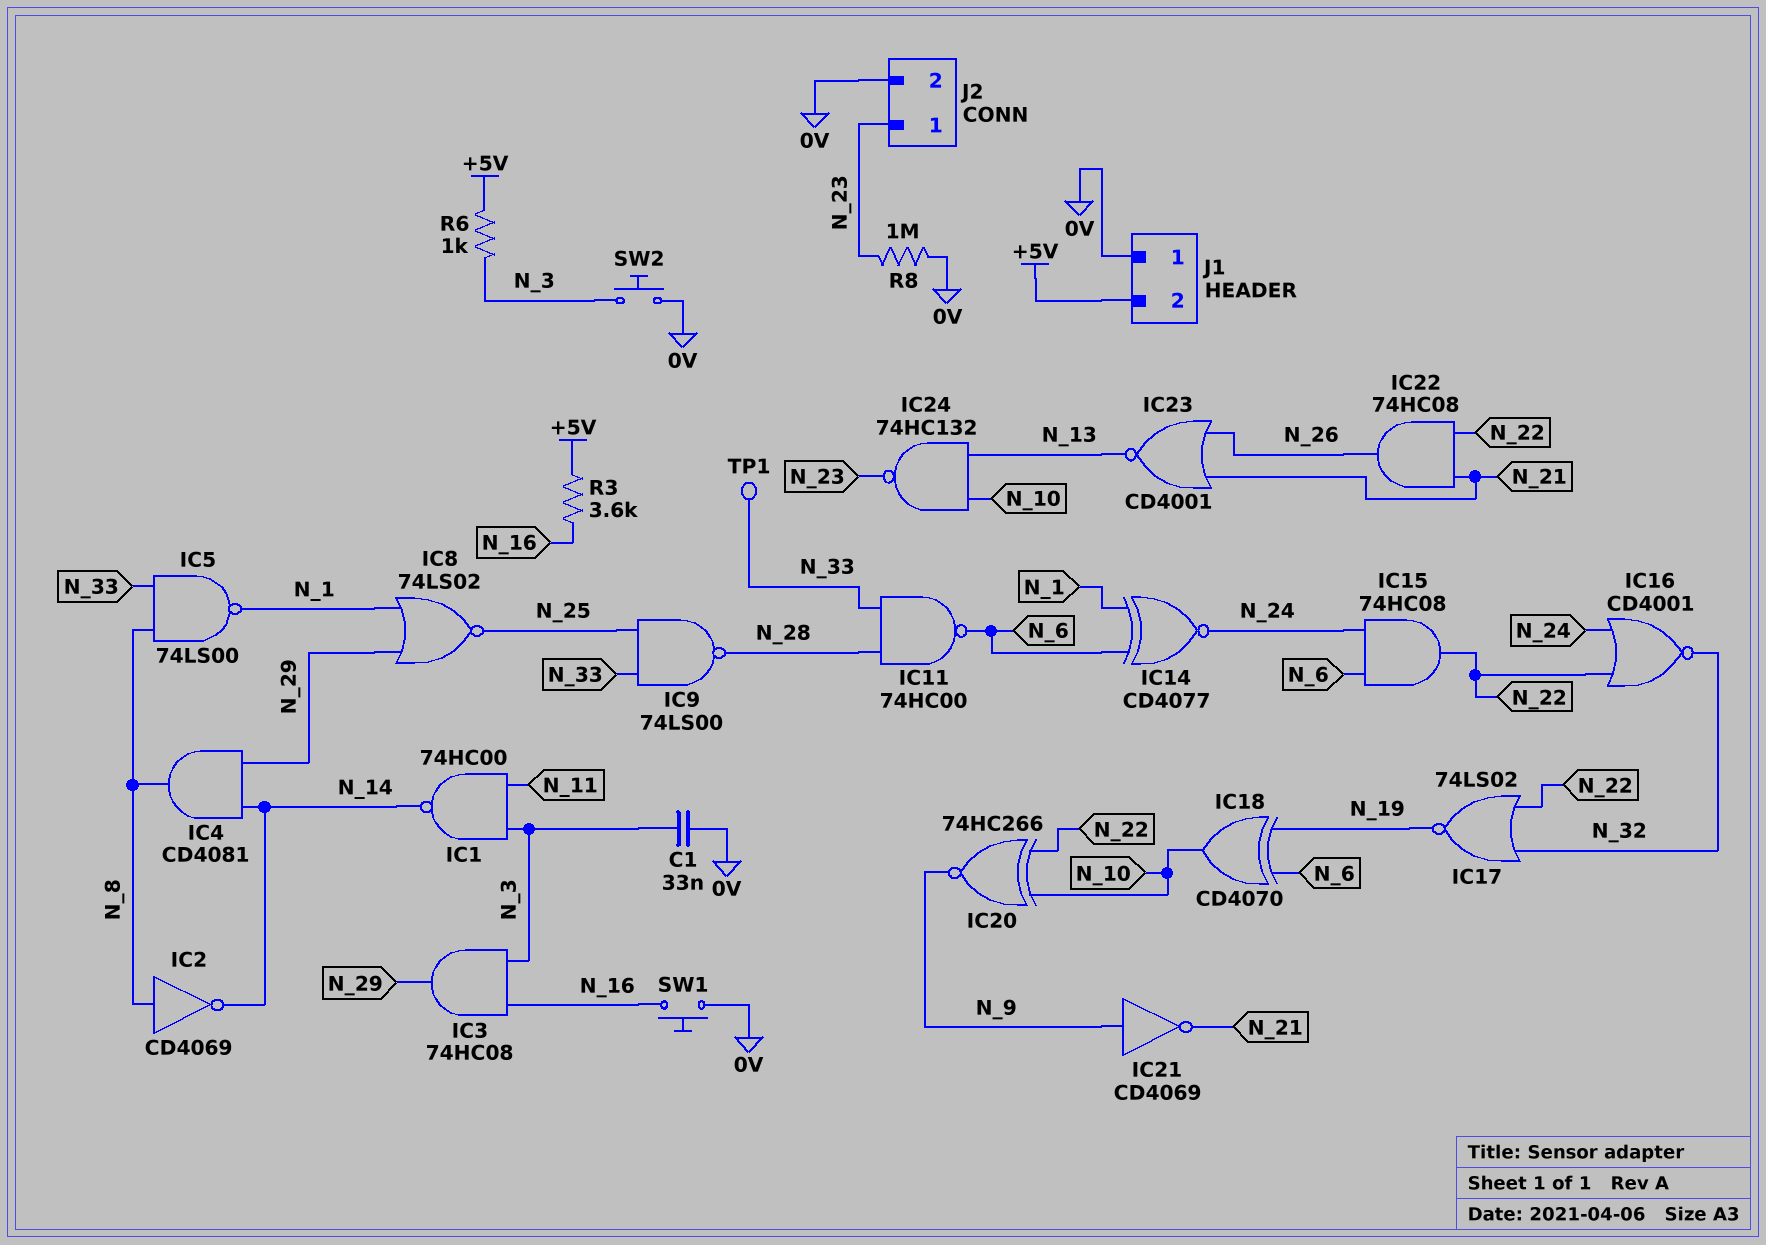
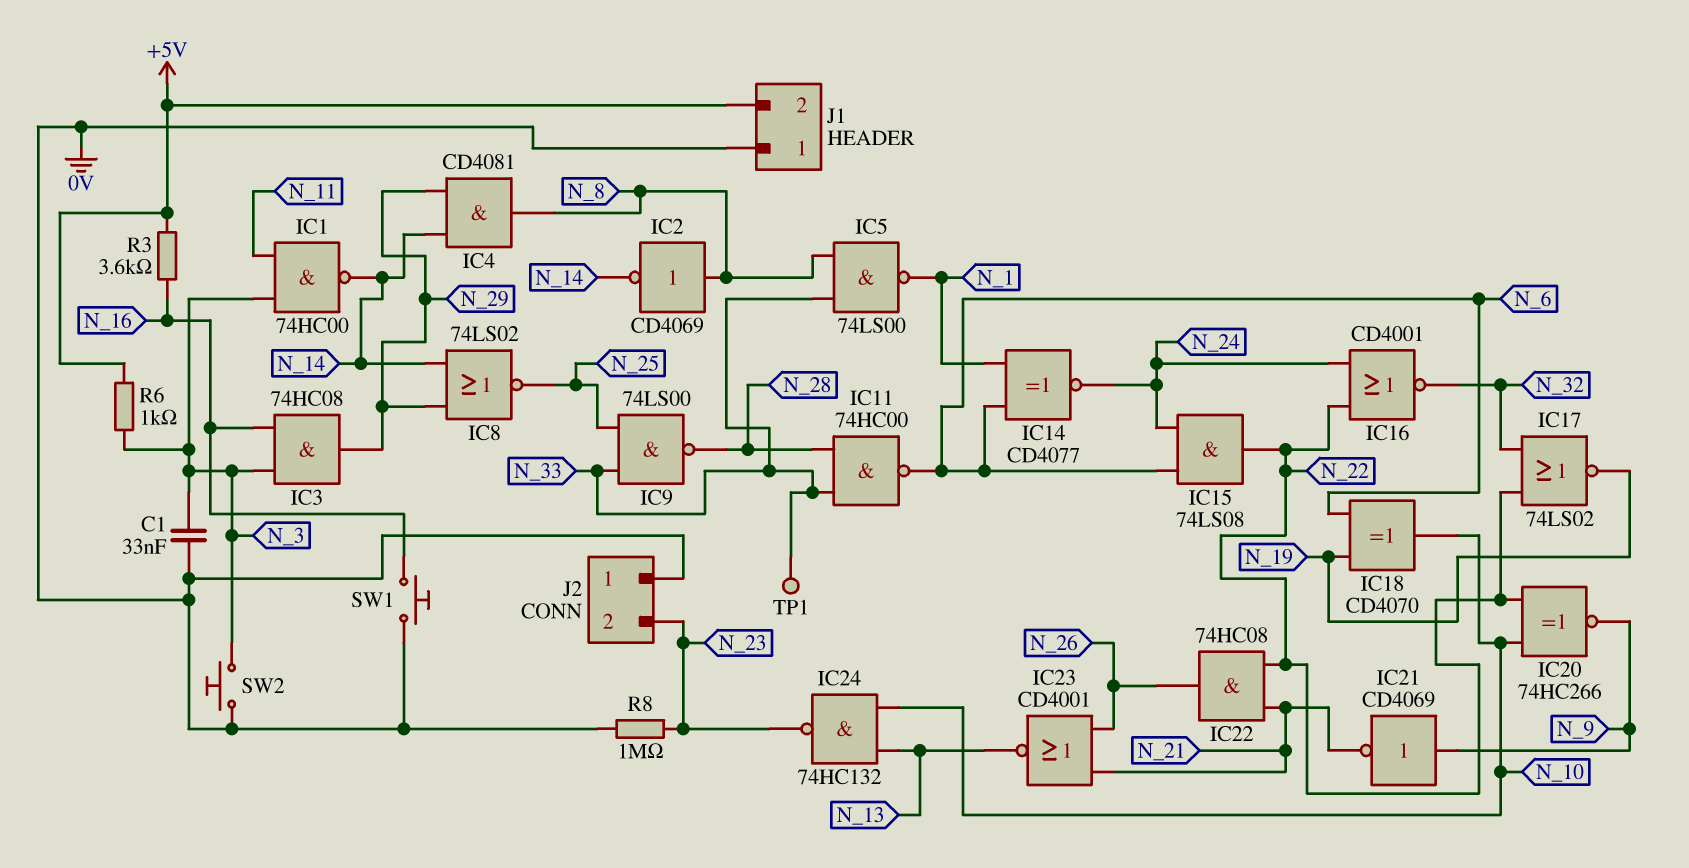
IC8: NOR 74LS02 (in N_1, in N_29, out N_25) -> NOR 74LS02 (in N_14, in N_29, out N_25)
IC15: AND 74HC08 (in N_6, in N_24, out N_22) -> AND 74LS08 (in N_6, in N_24, out N_22)
J2 pin 1: N_23 -> 0V
J2 pin 2: 0V -> N_23

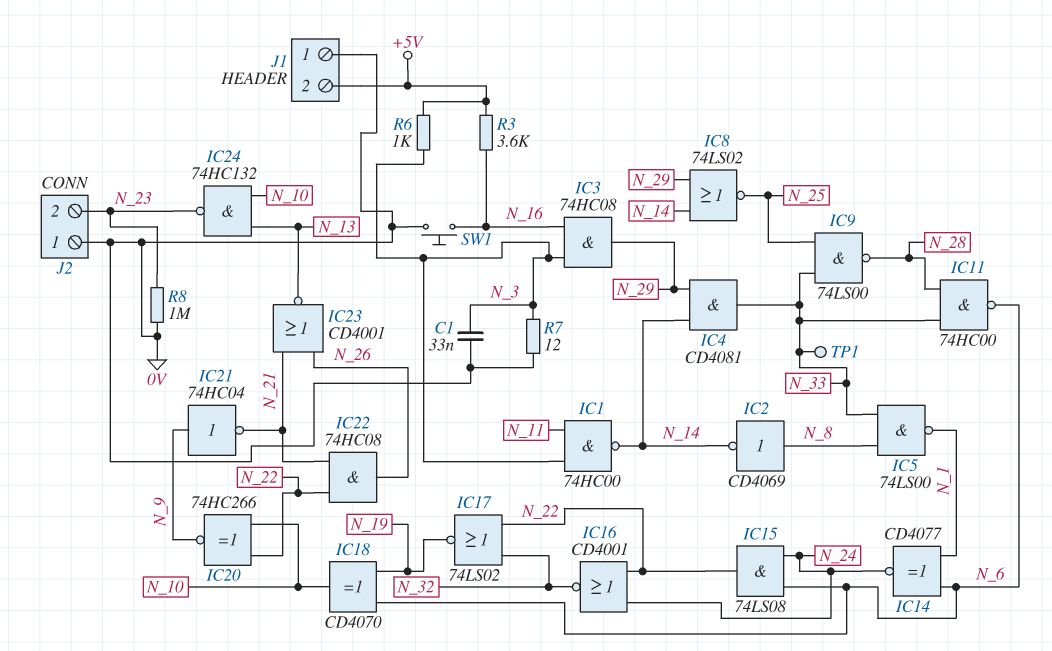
IC4: AND CD4081 (in N_14, in N_29, out N_8) -> AND CD4081 (in N_14, in N_29, out N_33)
IC21: NOT CD4069 (in N_9, out N_21) -> NOT 74HC04 (in N_9, out N_21)
R7: none -> 12 (0V, N_3)
SW2: button (0V, N_3) -> none

